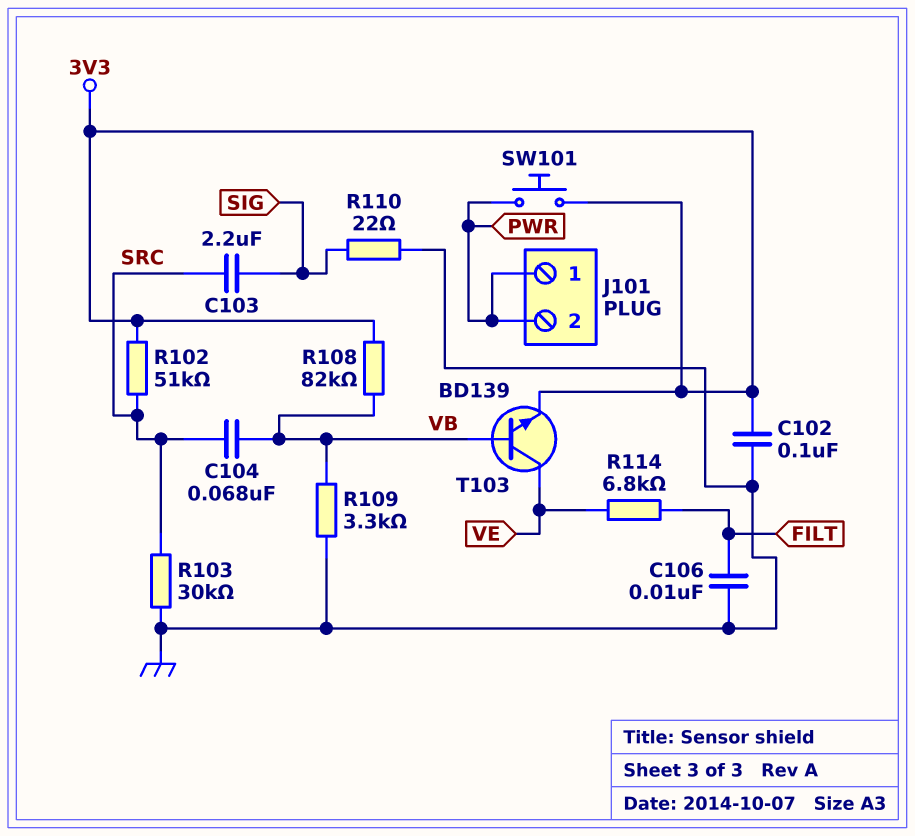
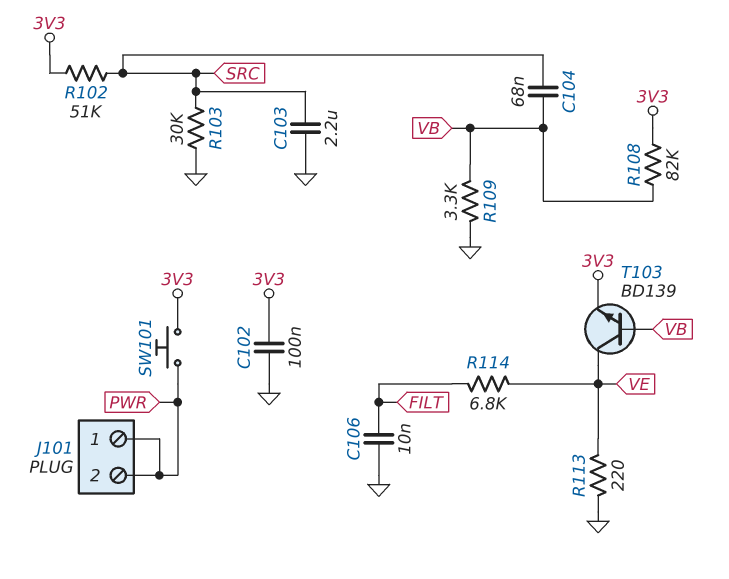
C103: 2.2uF (SIG, SRC) -> 2.2uF (GND, SRC)
R110: 22 (GND, SIG) -> none
R113: none -> 220 (GND, VE)

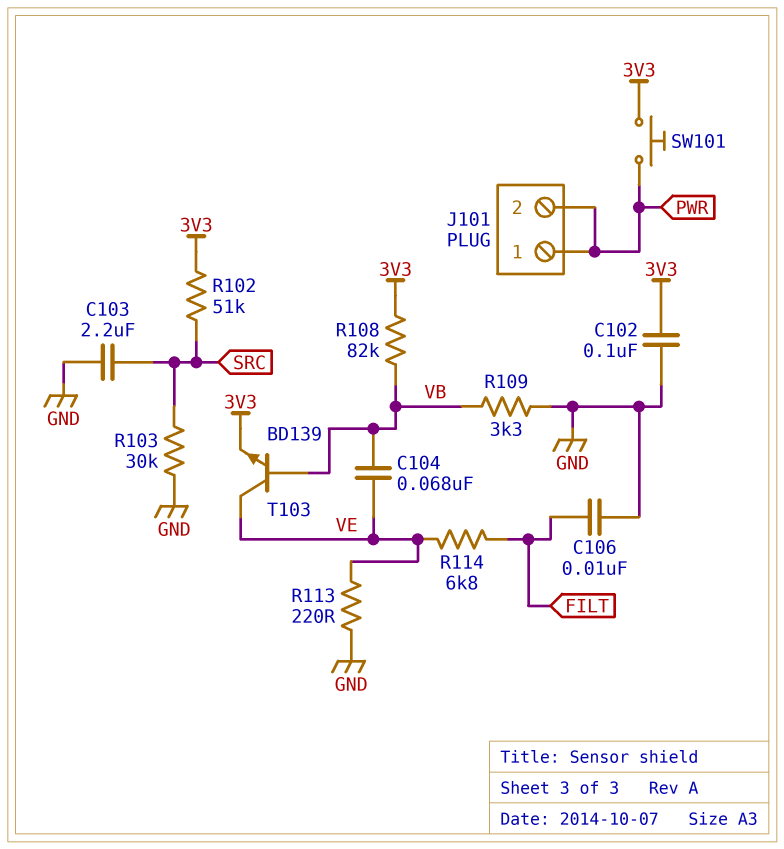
C104: 68nF (SRC, VB) -> 68nF (VB, VE)

